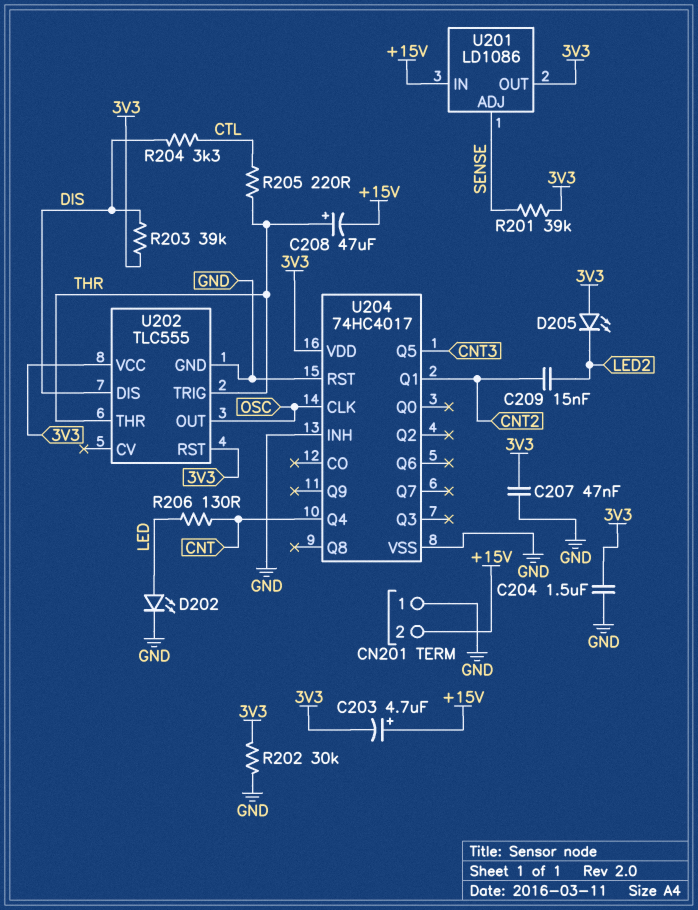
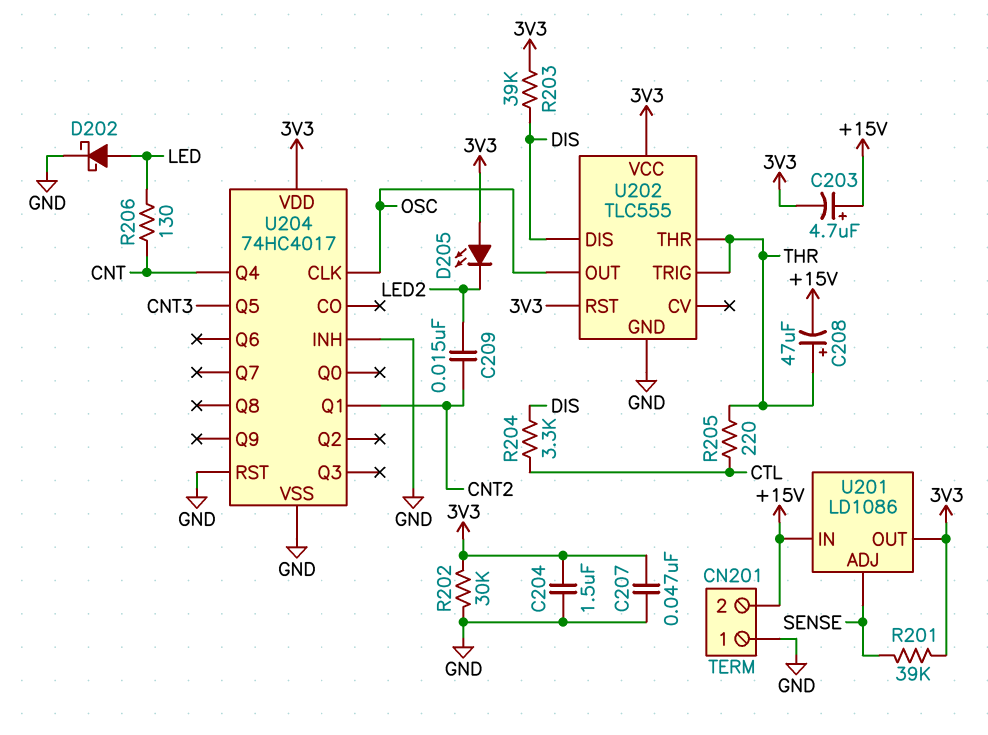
D202: LED (A LED, K GND) -> schottky (A LED, K GND)

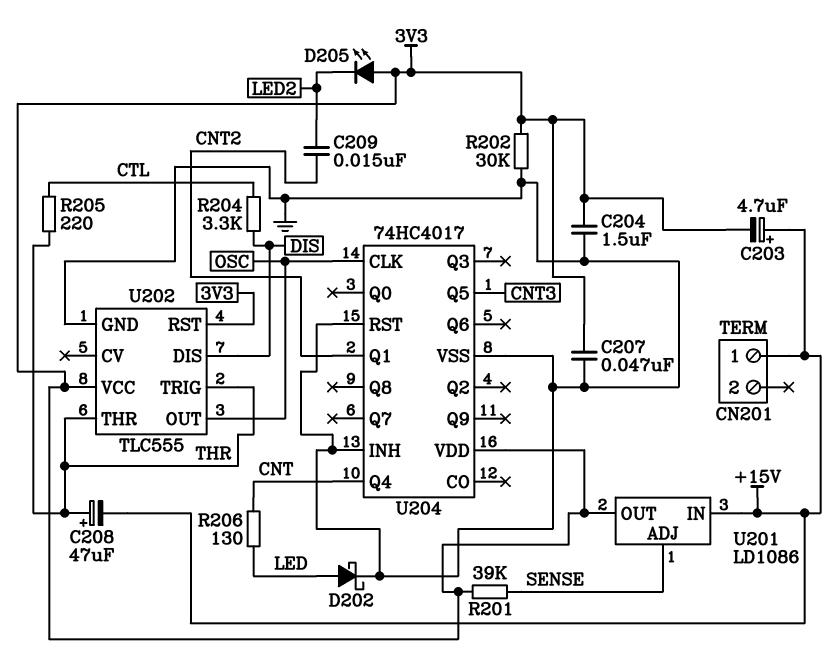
CN201 pin 1: GND -> +15V
CN201 pin 2: +15V -> none
R203: 39k (3V3, DIS) -> none

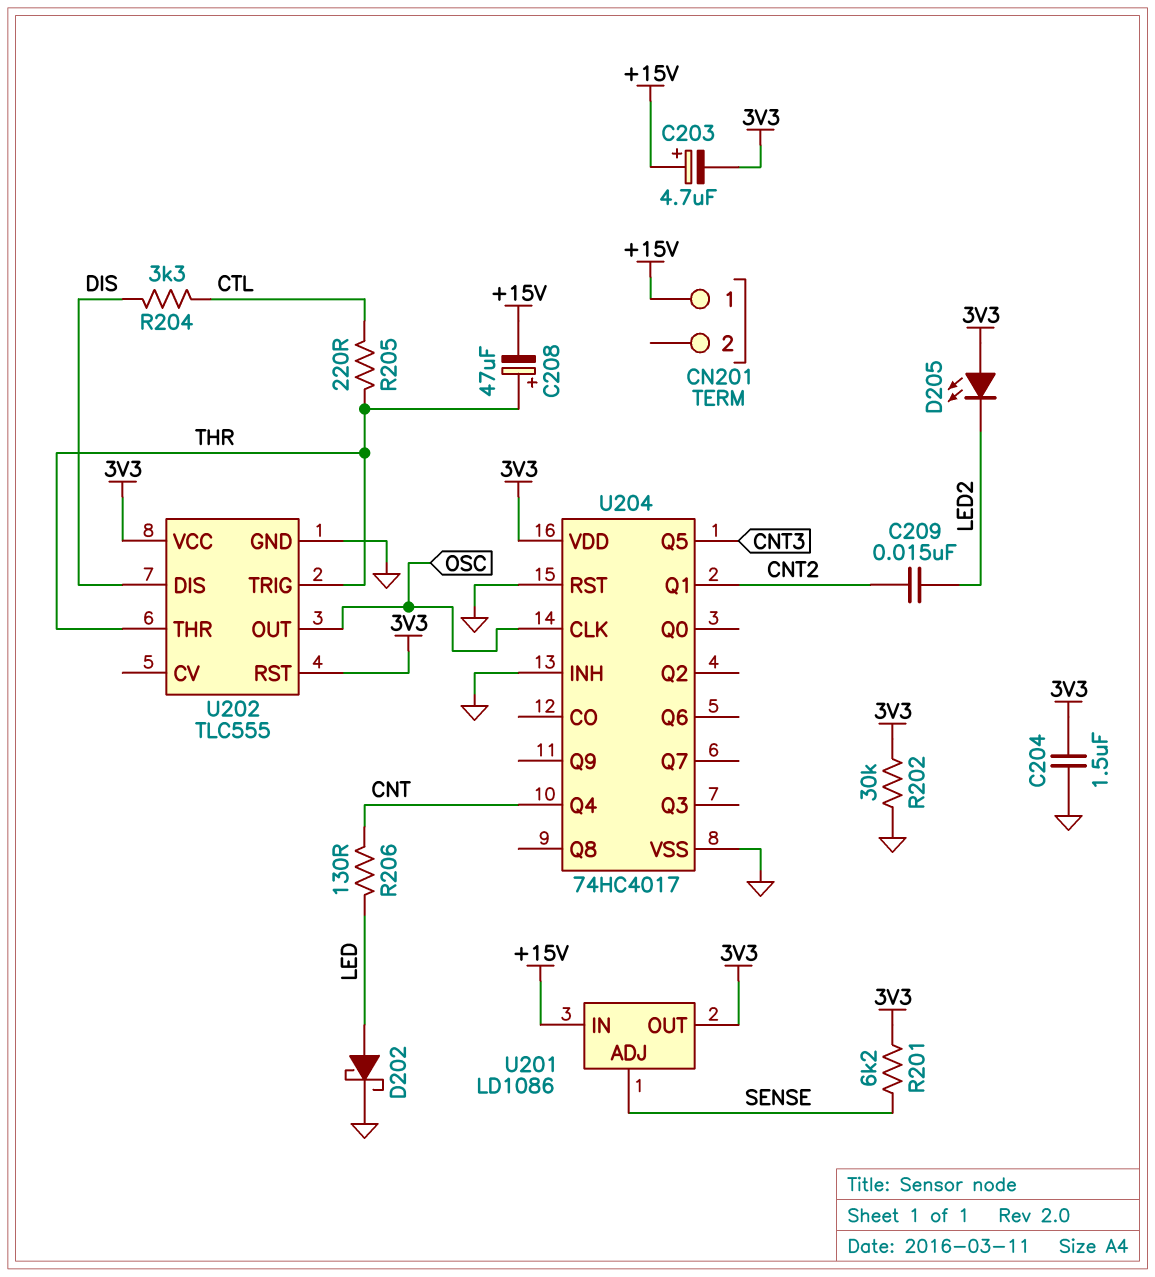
C207: 47nF (3V3, GND) -> none
R201: 39k (3V3, SENSE) -> 6.2k (3V3, SENSE)

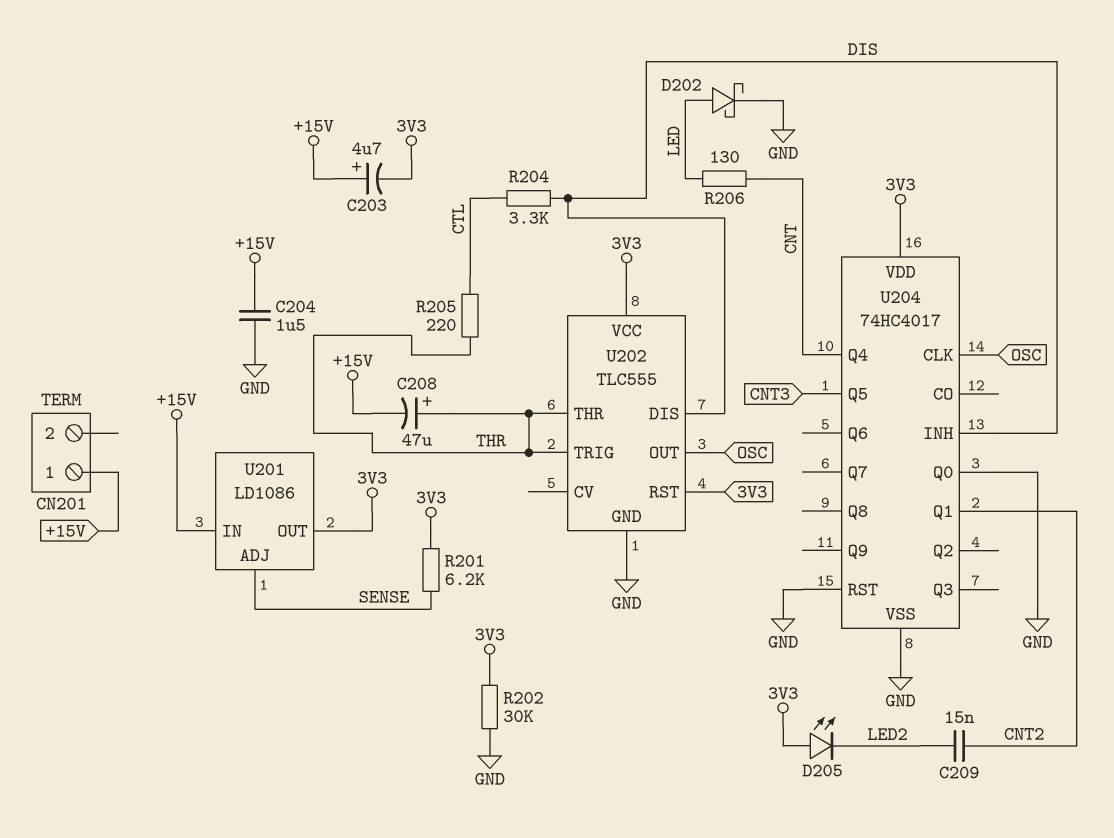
C204: 1.5uF (3V3, GND) -> 1.5uF (+15V, GND)
U204 pin INH: GND -> DIS
U204 pin Q0: none -> GND

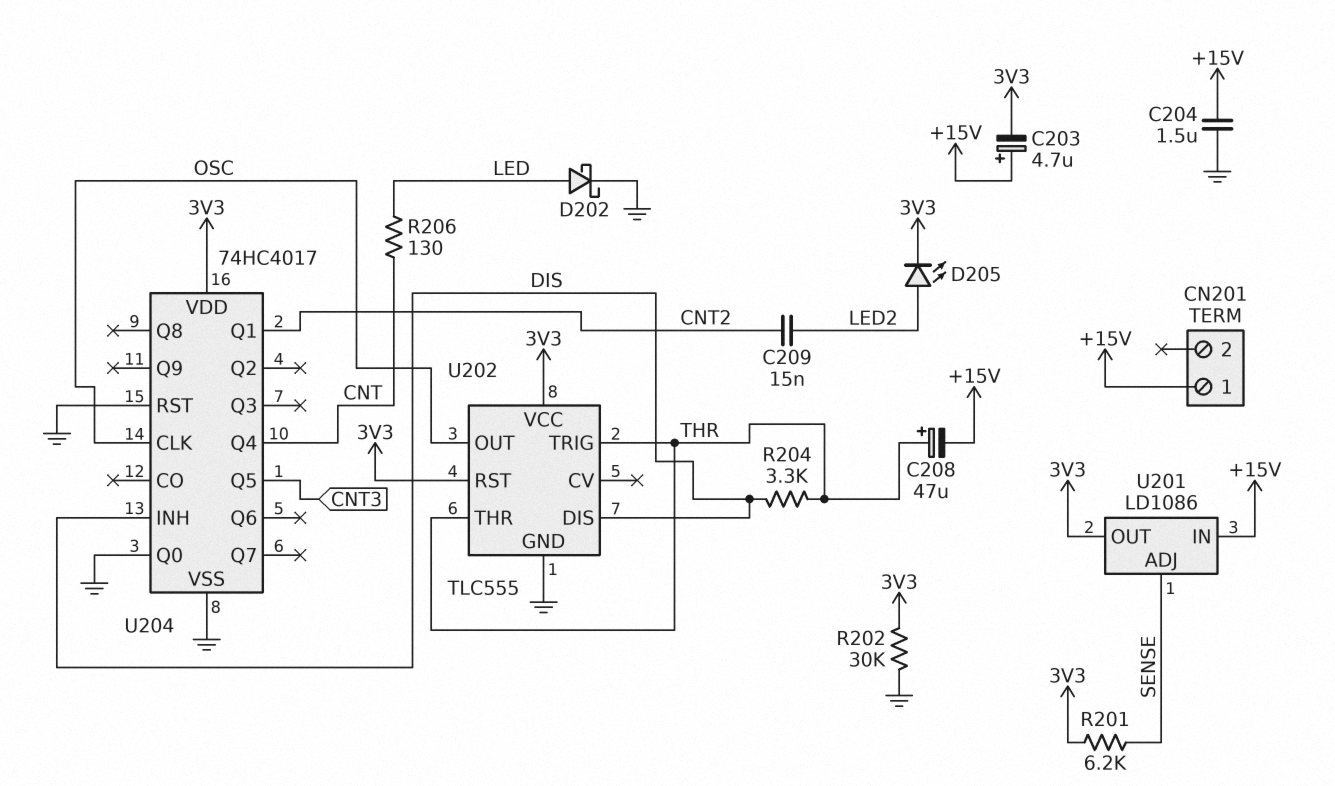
D205: LED (A 3V3, K LED2) -> LED (A LED2, K 3V3)
R204: 3.3k (CTL, DIS) -> 3.3k (DIS, THR)
R205: 220 (CTL, THR) -> none

